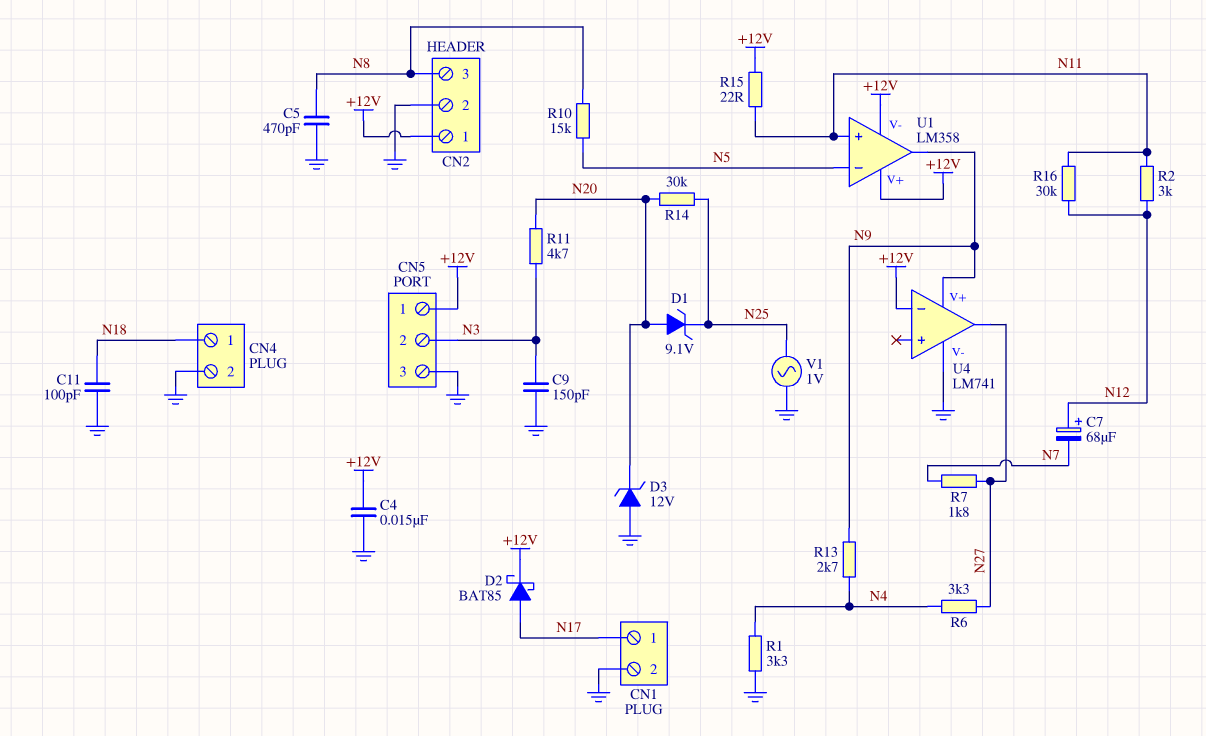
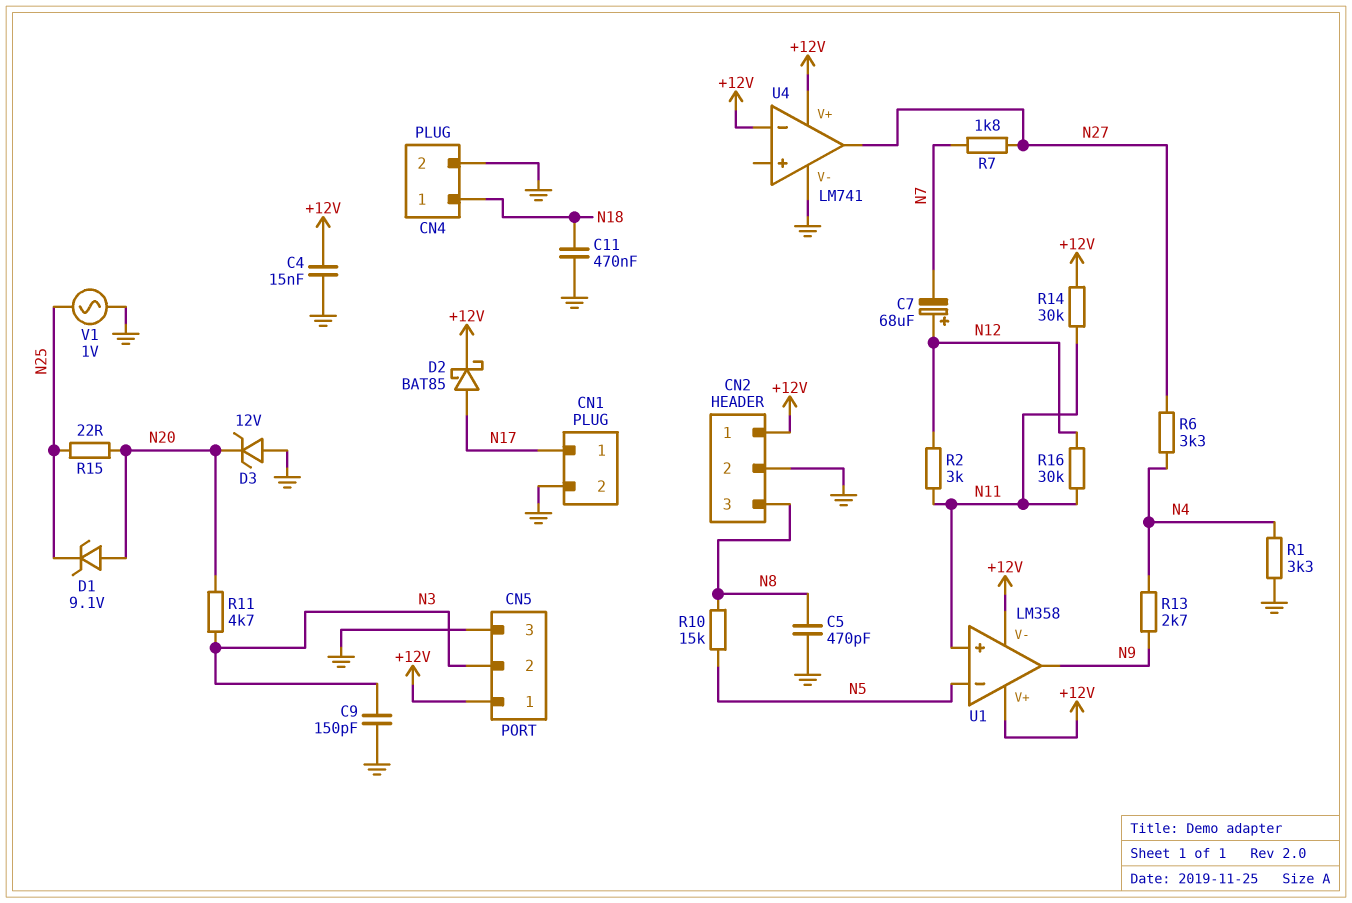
C11: 100pF (GND, N18) -> 470nF (GND, N18)
R14: 30k (N20, N25) -> 30k (+12V, N11)
R15: 22 (+12V, N11) -> 22 (N20, N25)
U4 pin V+: N9 -> +12V

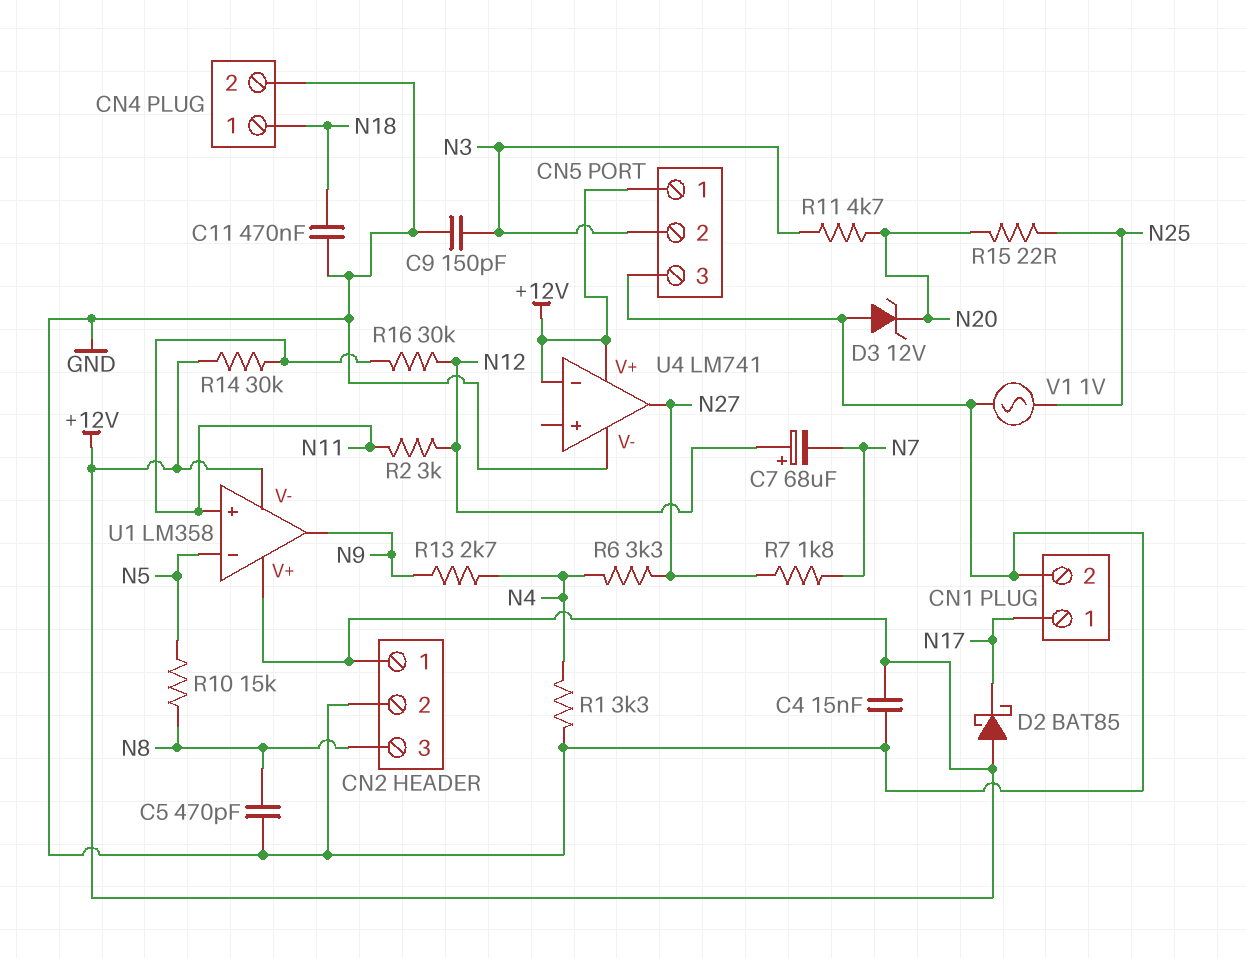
D1: zener 9.1V (A N20, K N25) -> none
D2: schottky BAT85 (A N17, K +12V) -> schottky BAT85 (A +12V, K N17)

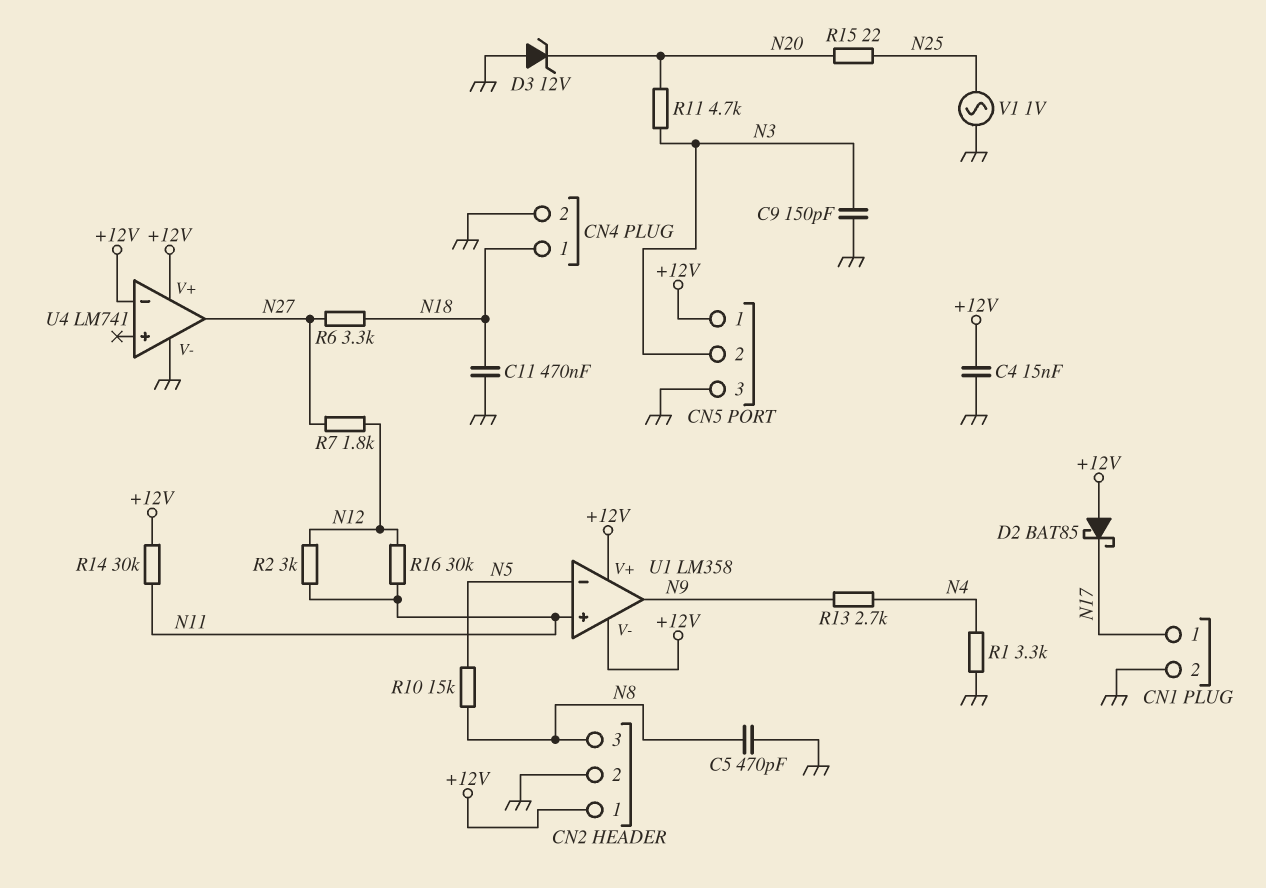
C7: 68uF (plus N12, minus N7) -> none
R6: 3.3k (N4, N27) -> 3.3k (N18, N27)
R7: 1.8k (N7, N27) -> 1.8k (N12, N27)

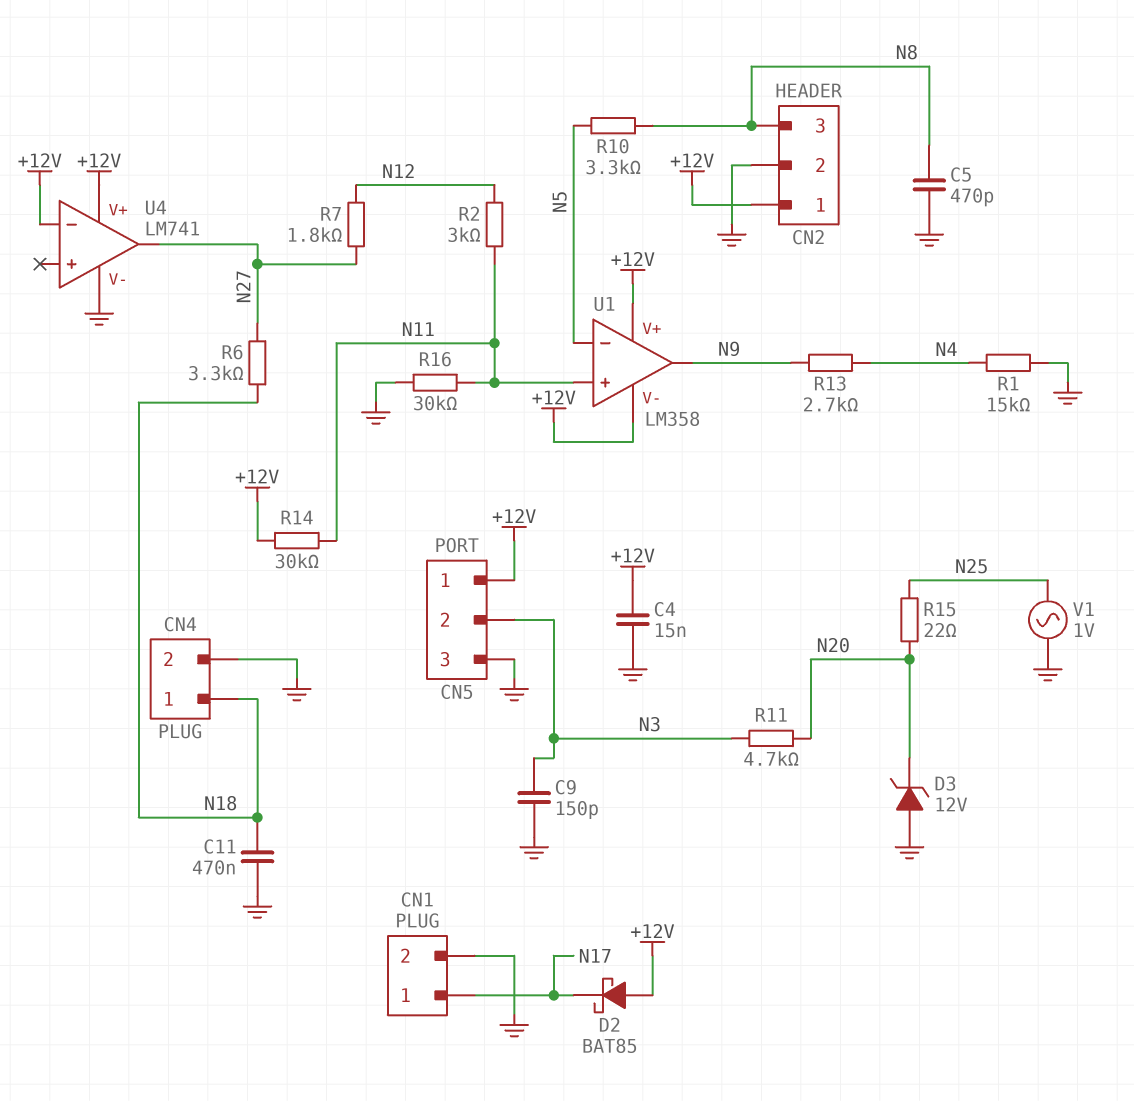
R1: 3.3k (GND, N4) -> 15k (GND, N4)
R10: 15k (N5, N8) -> 3.3k (N5, N8)
R16: 30k (N11, N12) -> 30k (GND, N11)

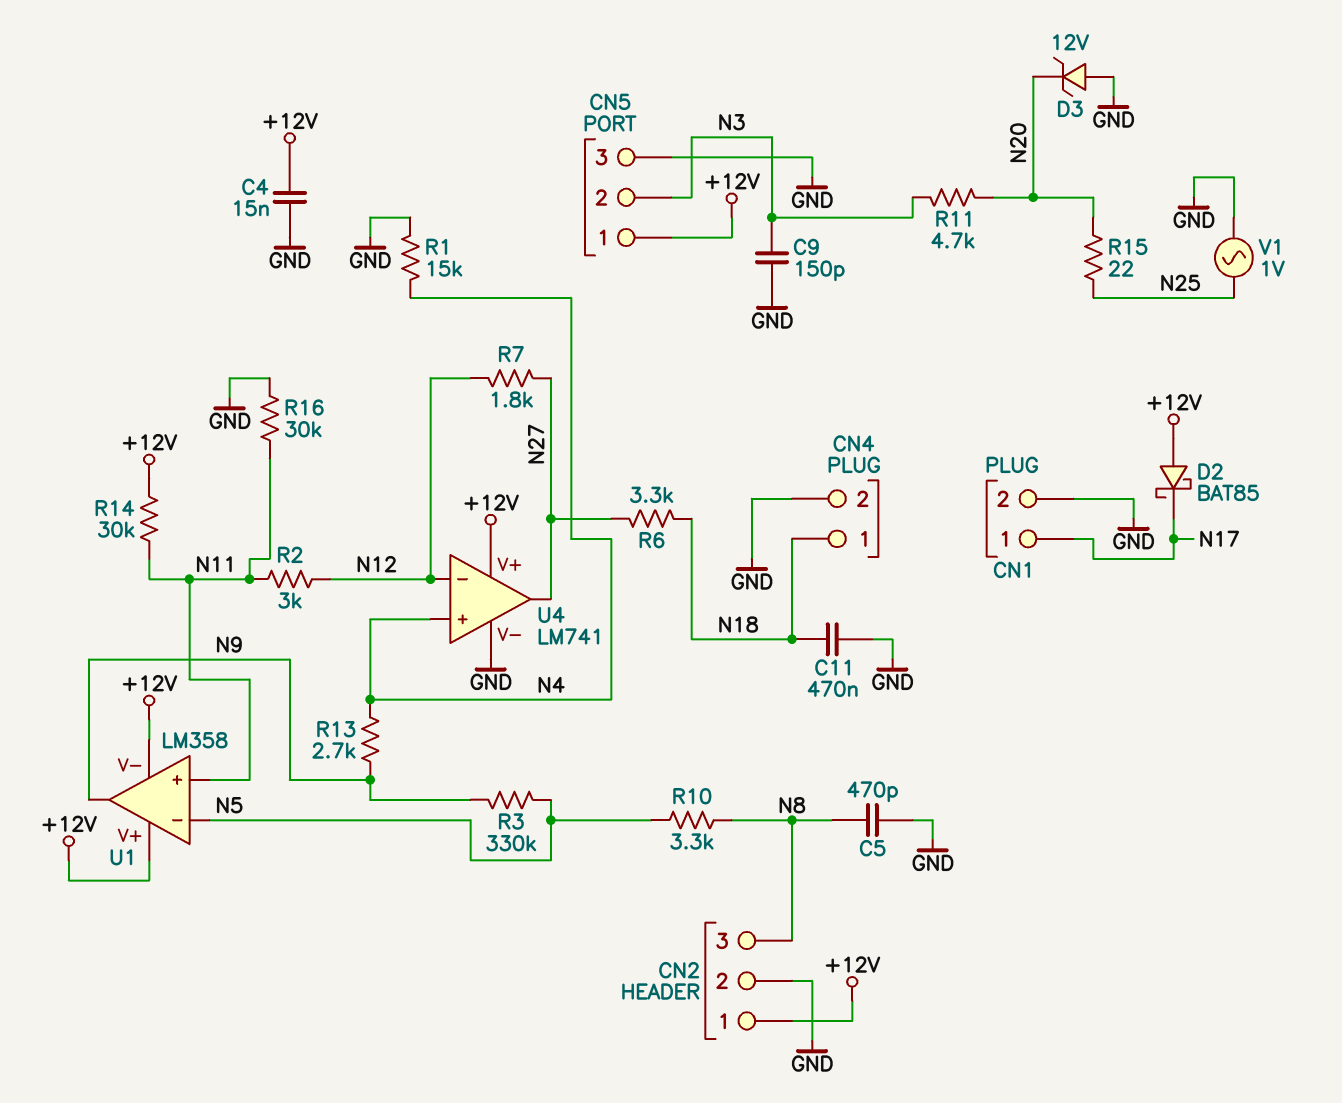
R3: none -> 330k (N5, N9)
U4 pin in+: none -> N4
U4 pin in-: +12V -> N12

